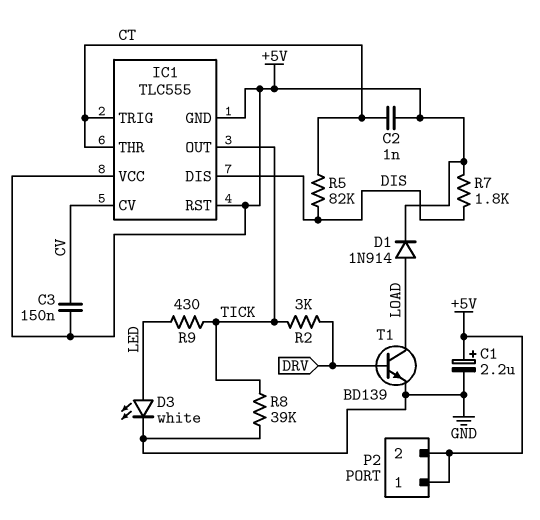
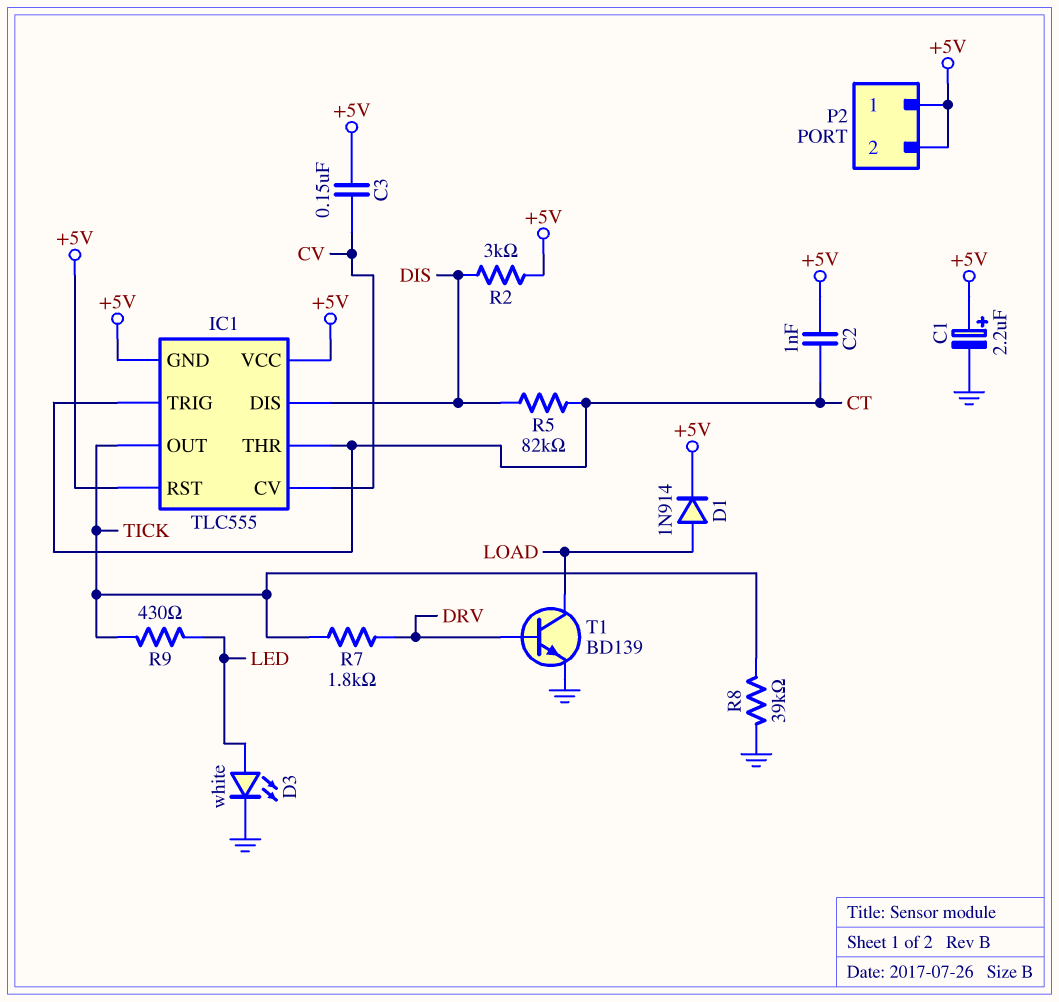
R2: 3k (DRV, TICK) -> 3k (+5V, DIS)
R7: 1.8k (+5V, DIS) -> 1.8k (DRV, TICK)

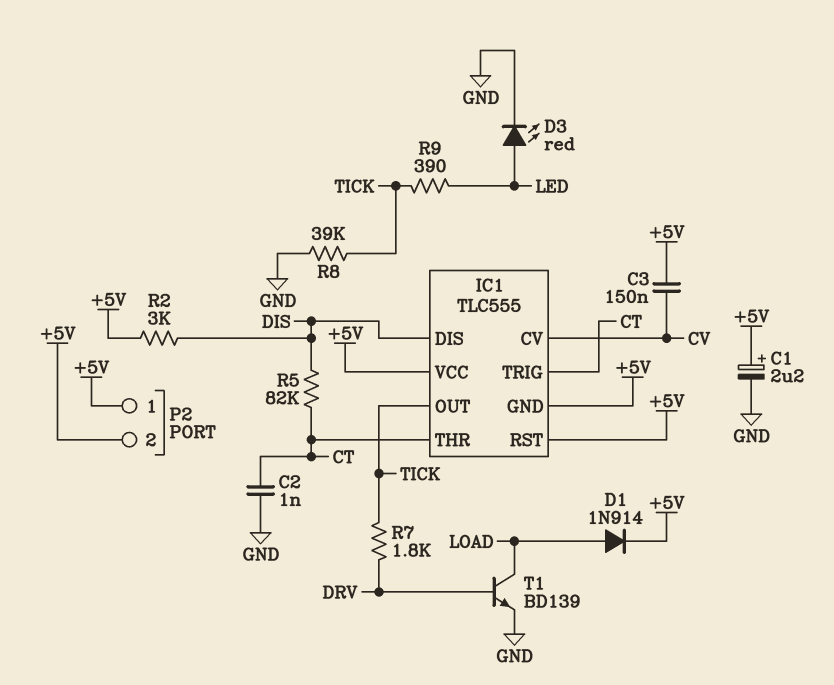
C2: 1nF (+5V, CT) -> 1nF (CT, GND)
D3: LED white (A LED, K GND) -> LED red (A LED, K GND)
R9: 430 (LED, TICK) -> 390 (LED, TICK)

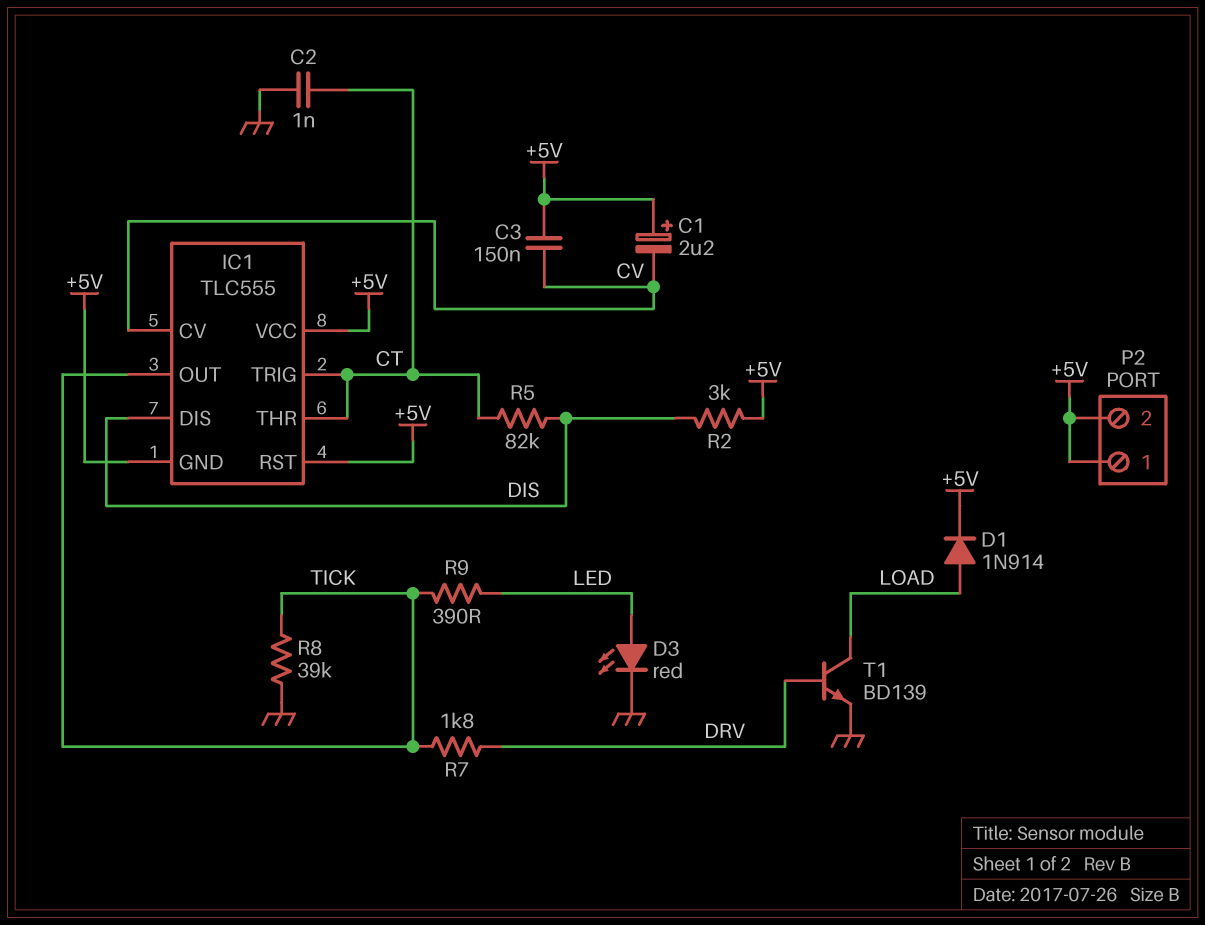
C1: 2.2uF (plus +5V, minus GND) -> 2.2uF (plus +5V, minus CV)

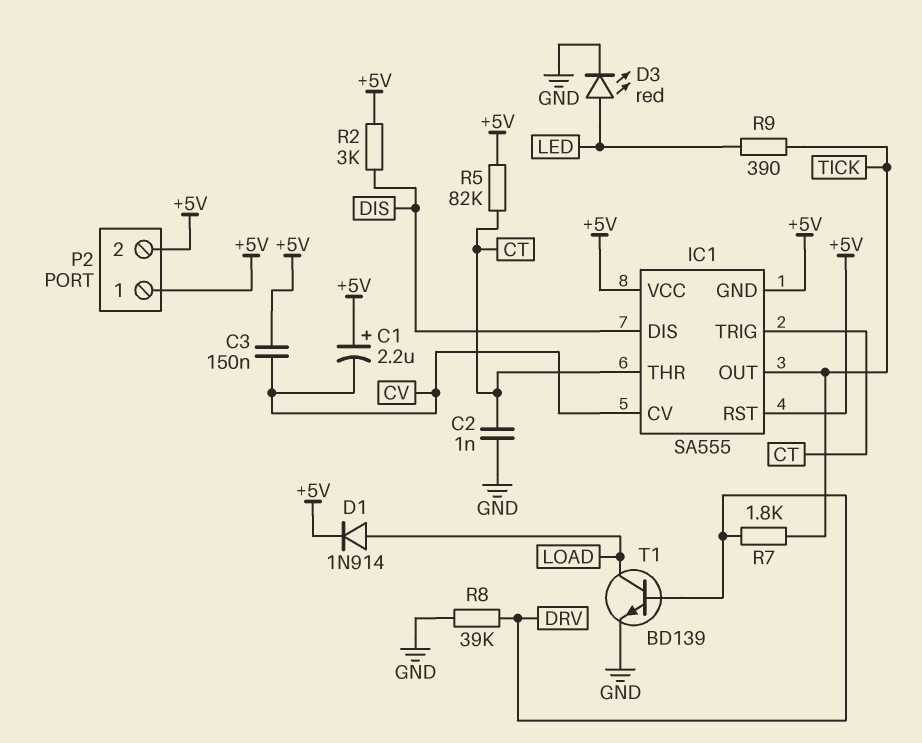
IC1: TLC555 -> SA555
R5: 82k (CT, DIS) -> 82k (+5V, CT)
R8: 39k (GND, TICK) -> 39k (DRV, GND)

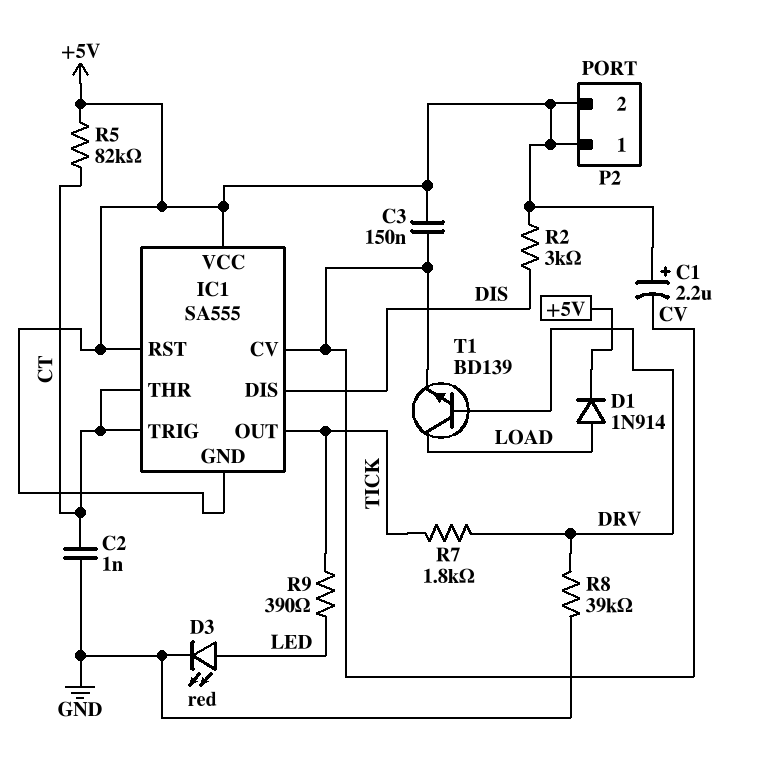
T1: NPN BD139 (B DRV, C LOAD, E GND) -> NPN BD139 (B DRV, C LOAD, E CV)

